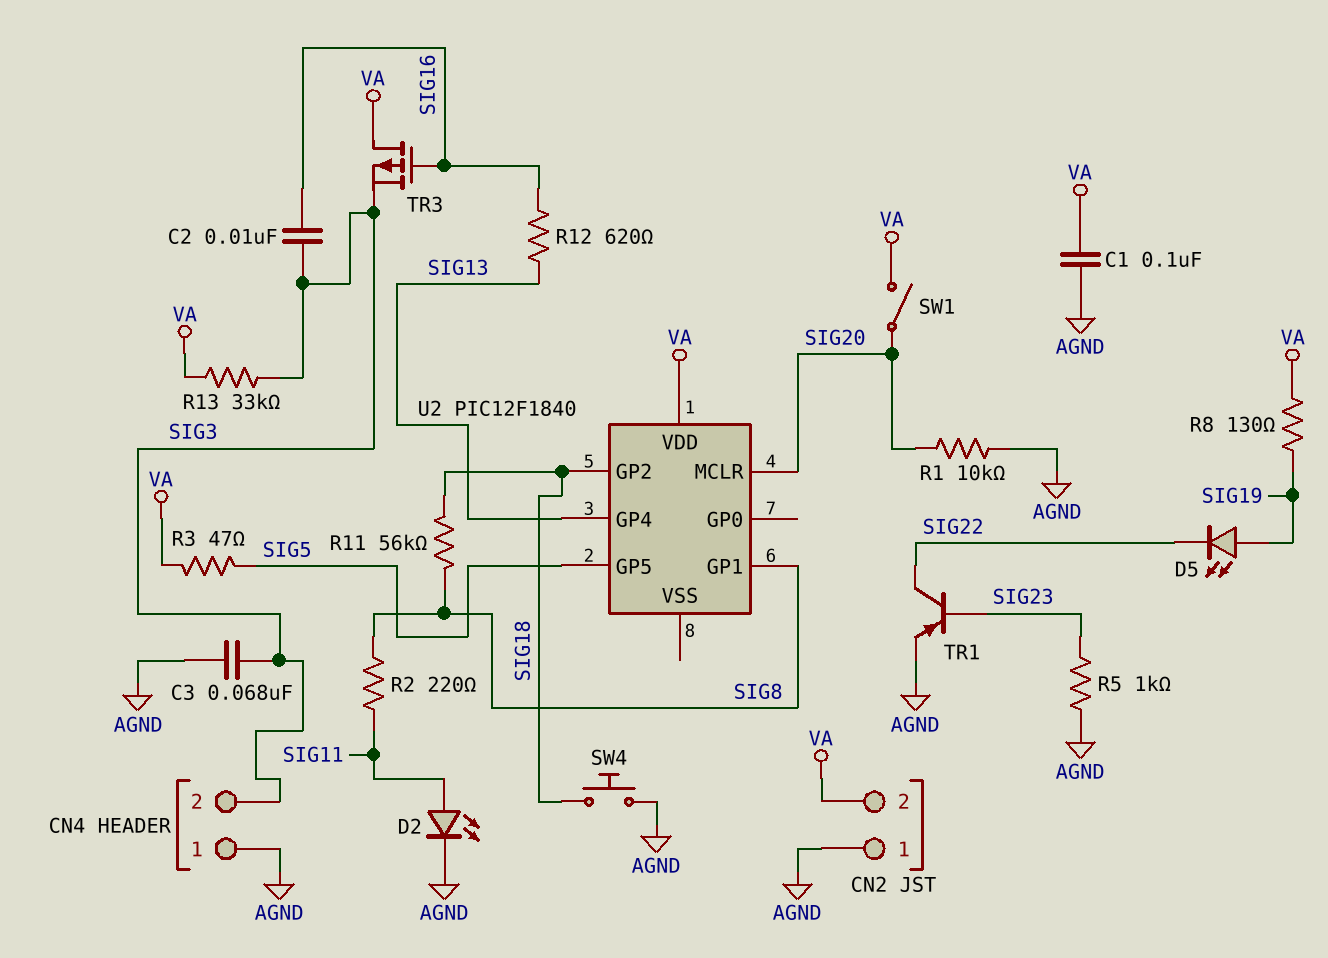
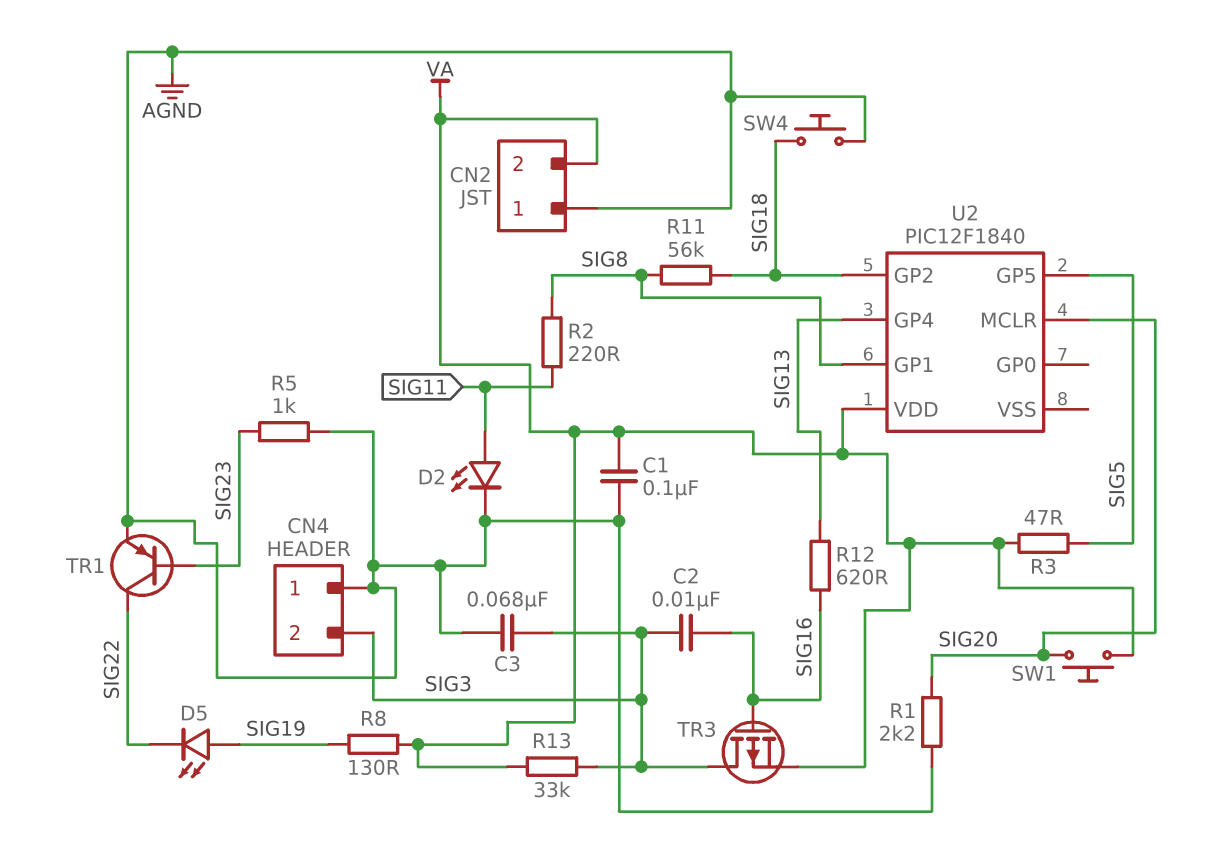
R1: 10k (AGND, SIG20) -> 2.2k (AGND, SIG20)
SW1: switch (SIG20, VA) -> button (SIG20, VA)
TR3: PMOS (G SIG16, D VA, S SIG3) -> PMOS (G SIG16, D SIG3, S VA)

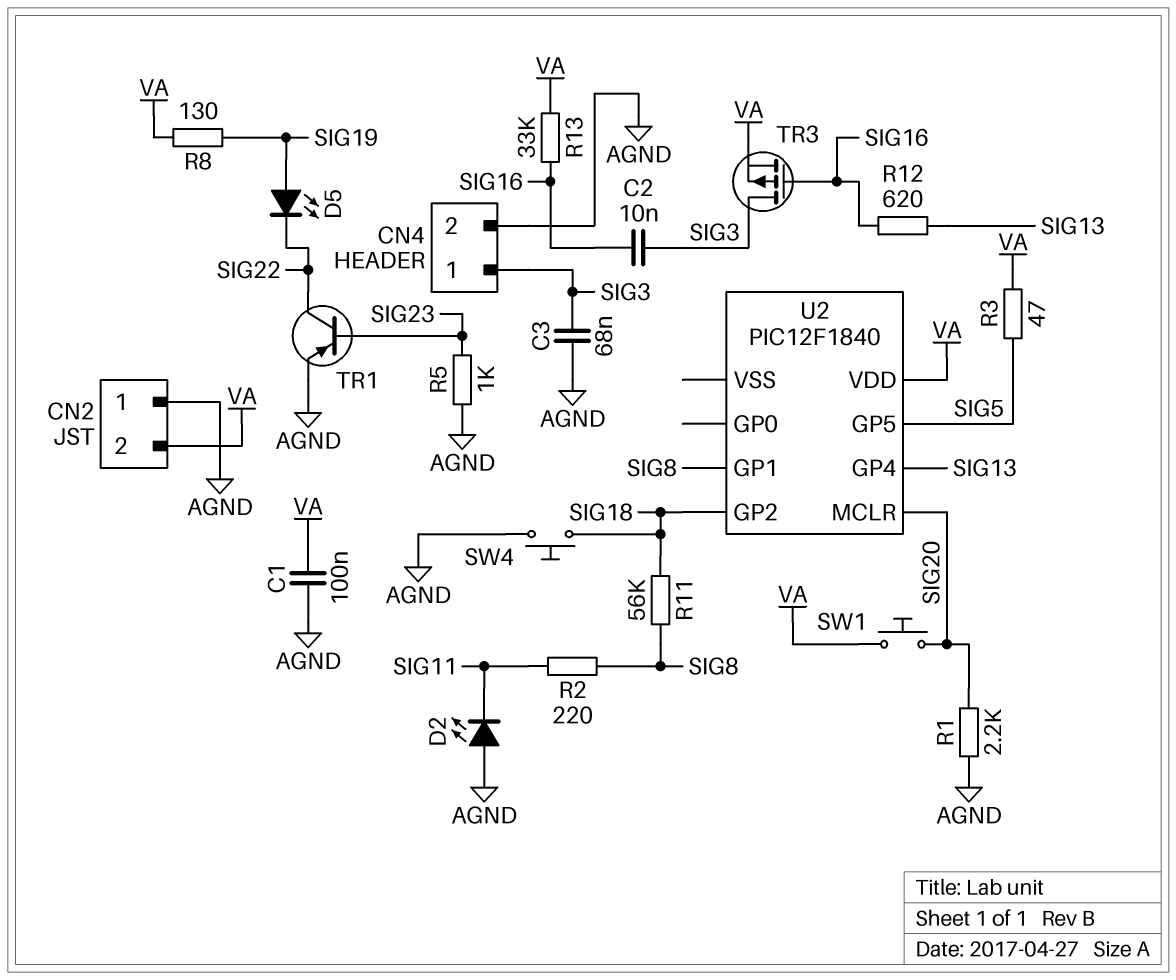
CN4 pin 1: AGND -> SIG3
CN4 pin 2: SIG3 -> AGND
D2: LED (A SIG11, K AGND) -> LED (A AGND, K SIG11)
R13: 33k (SIG3, VA) -> 33k (SIG16, VA)

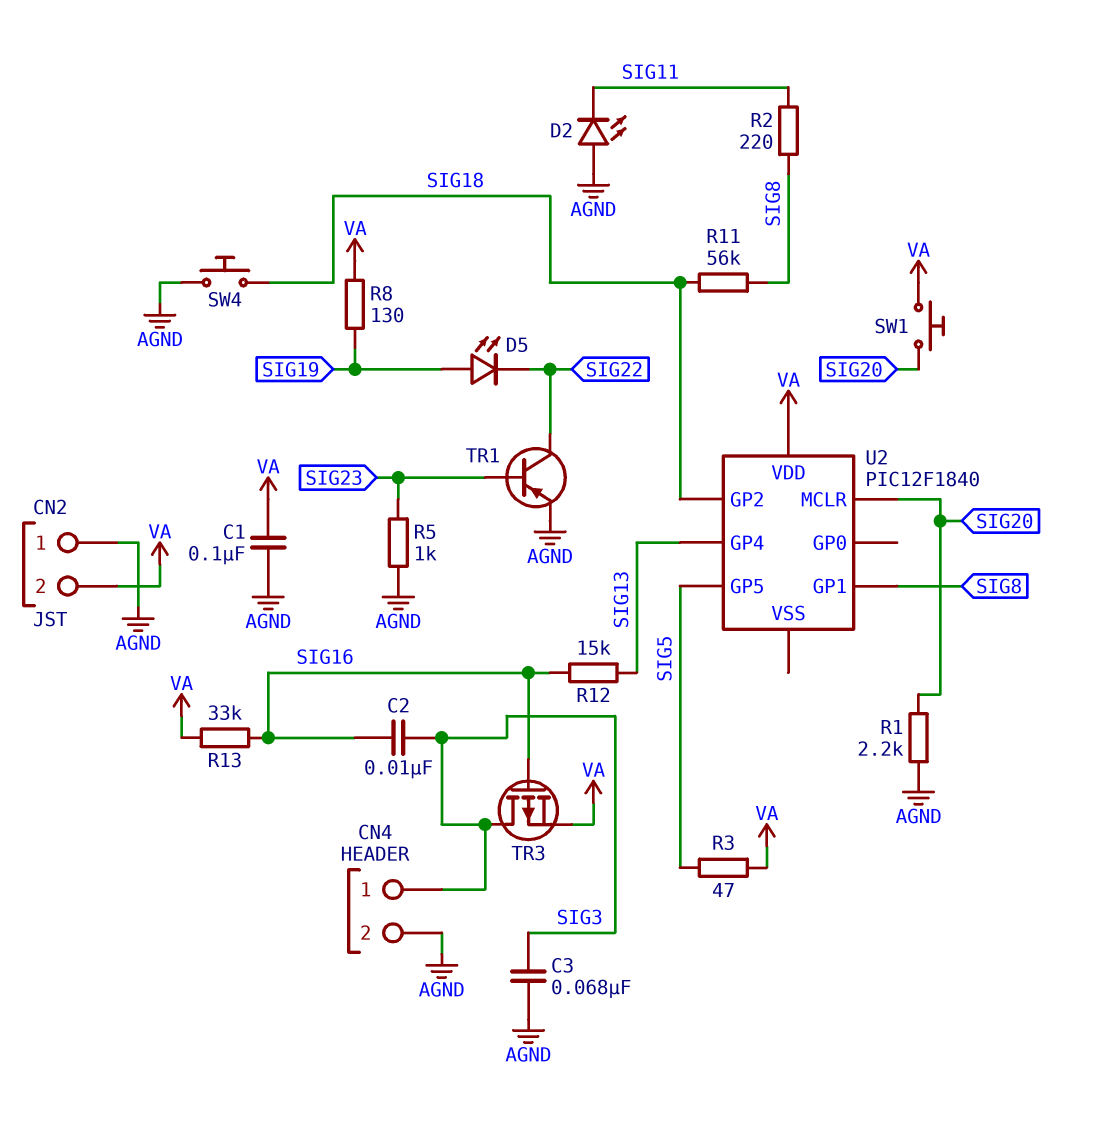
R12: 620 (SIG13, SIG16) -> 15k (SIG13, SIG16)

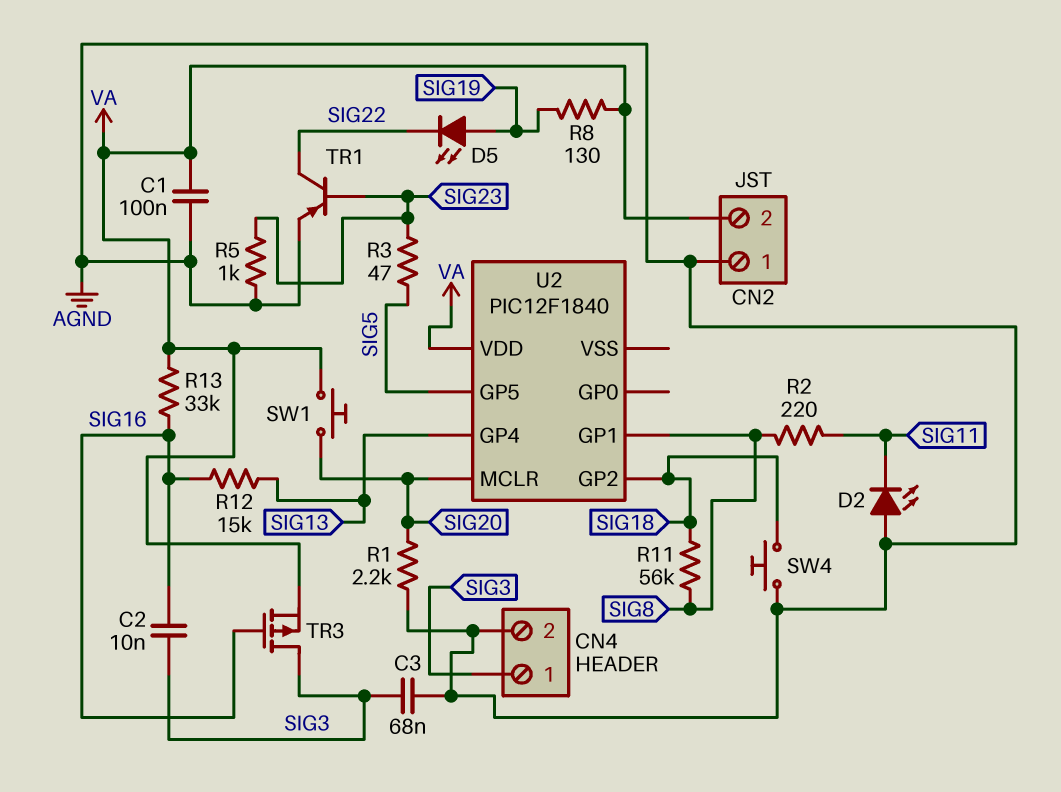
R3: 47 (SIG5, VA) -> 47 (SIG5, SIG23)

